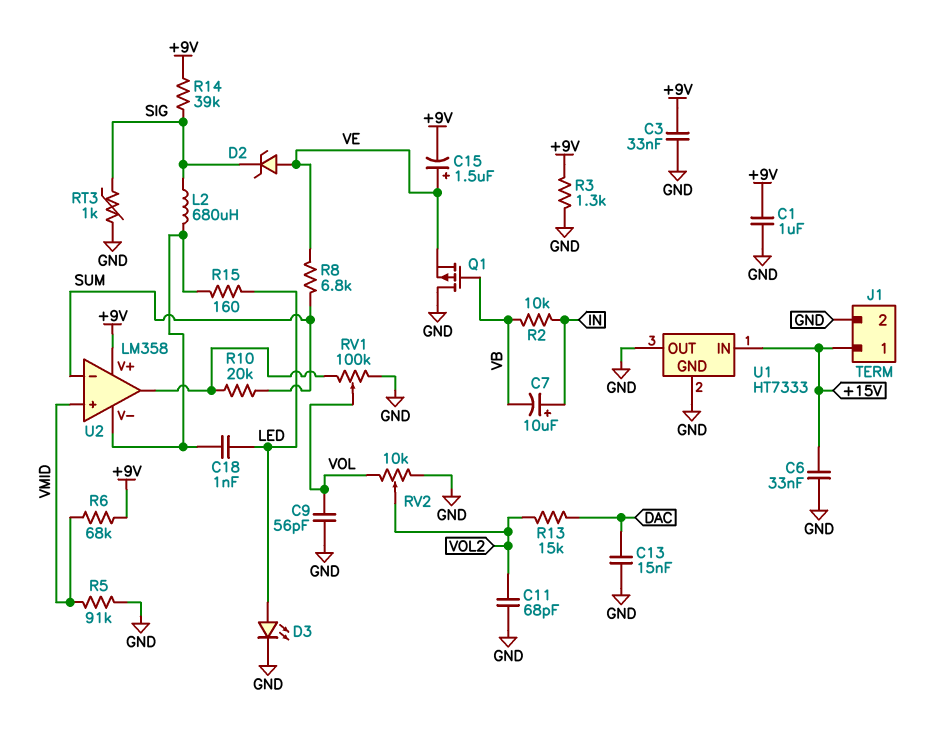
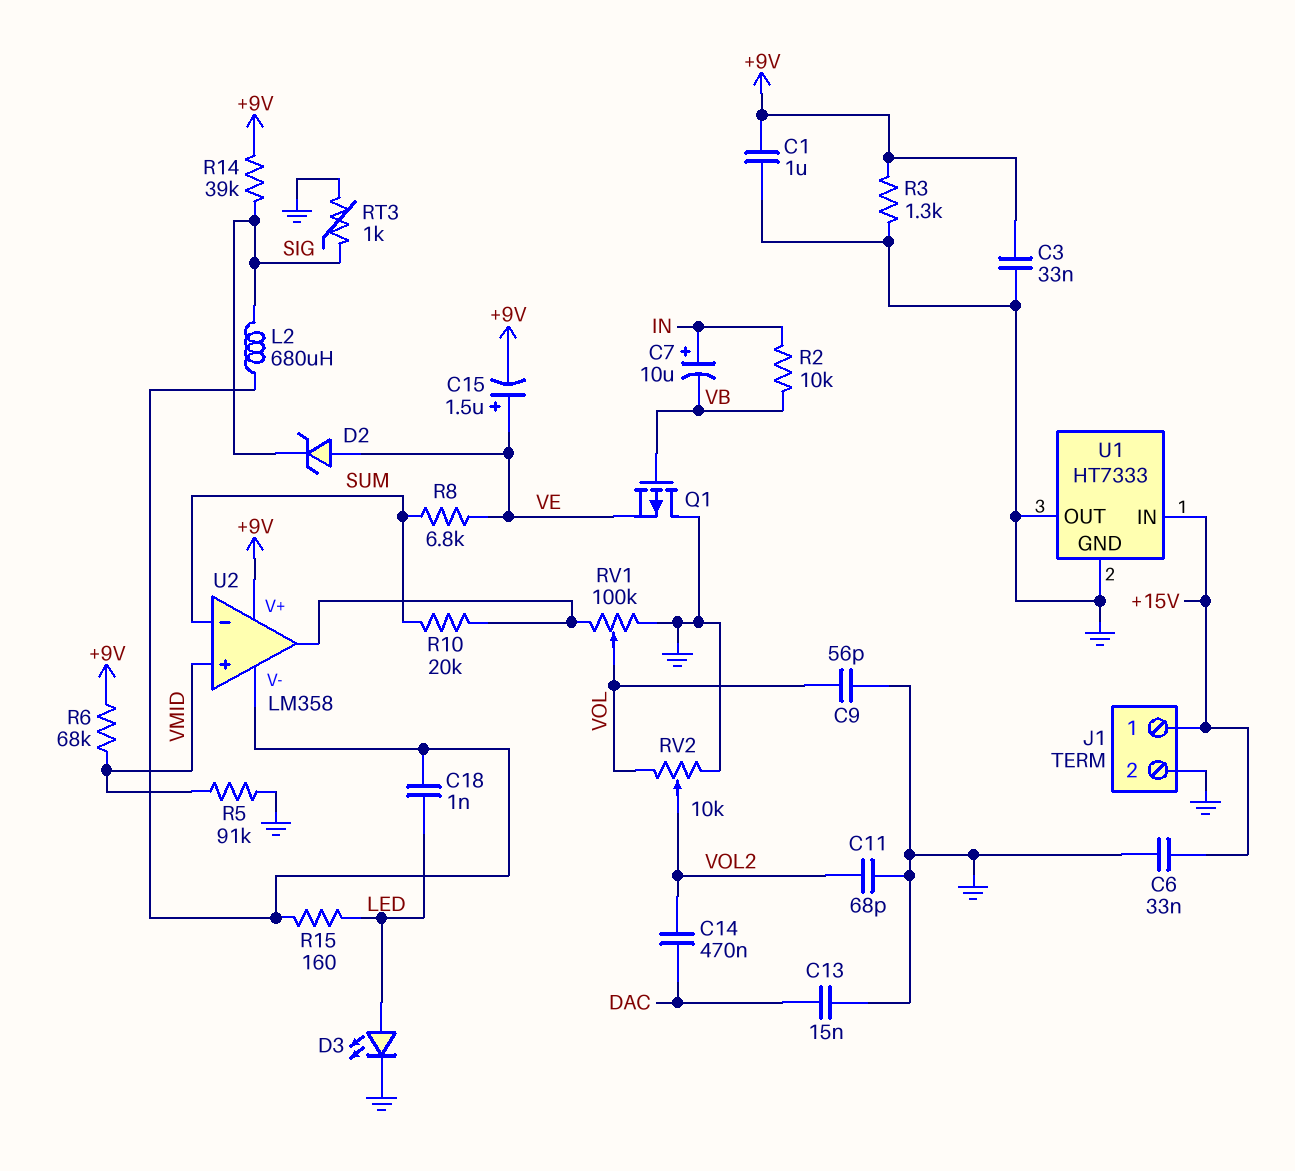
C14: none -> 470nF (DAC, VOL2)
R13: 15k (DAC, VOL2) -> none

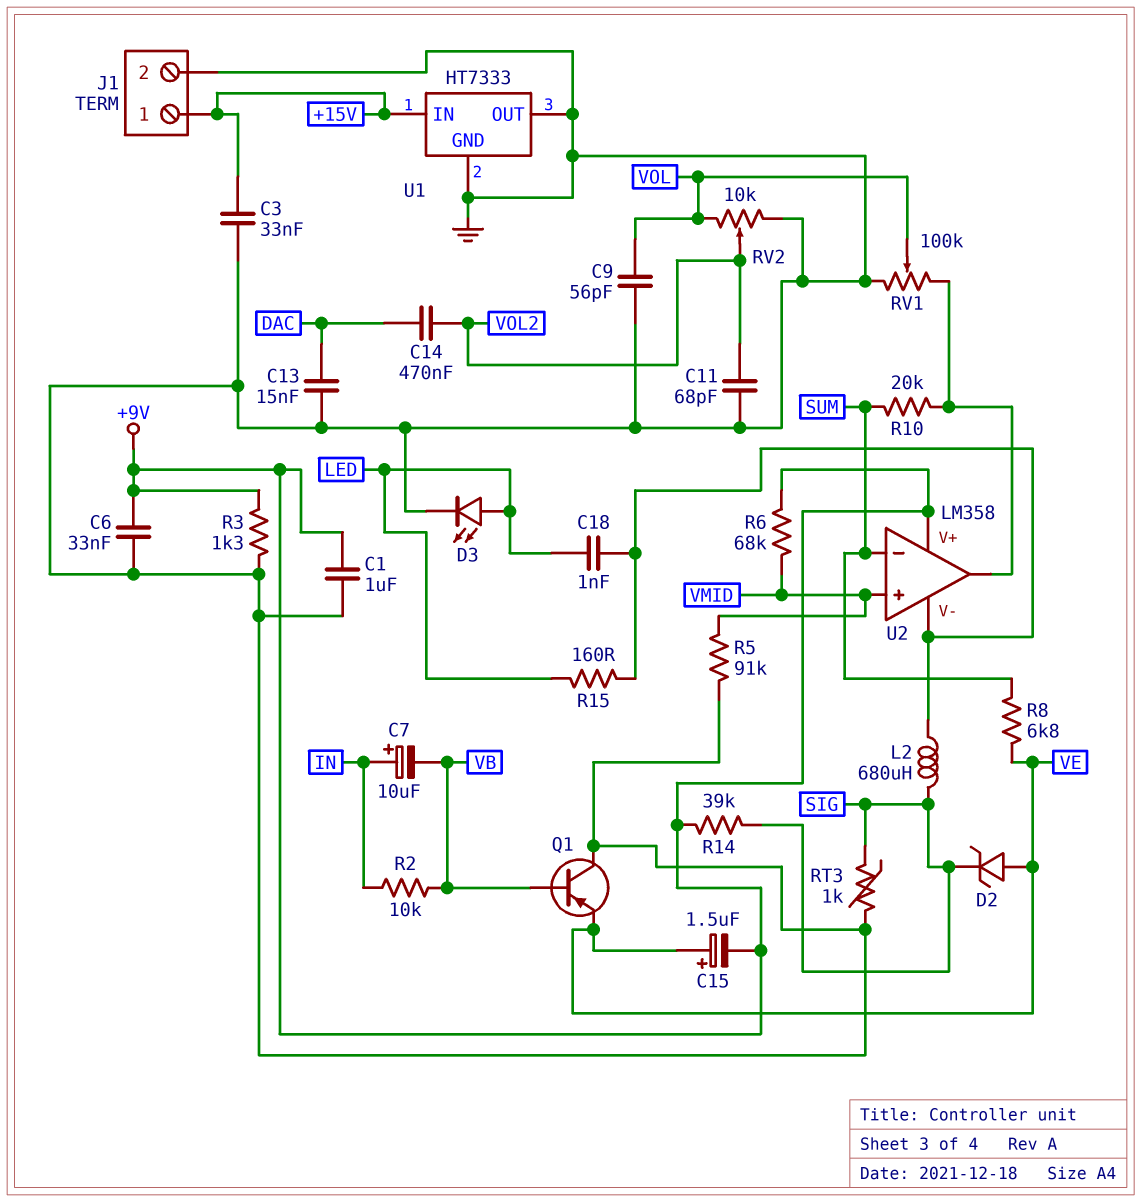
C3: 33nF (+9V, GND) -> 33nF (+15V, GND)
C6: 33nF (+15V, GND) -> 33nF (+9V, GND)
Q1: PMOS (G VB, D GND, S VE) -> PNP (B VB, C GND, E VE)

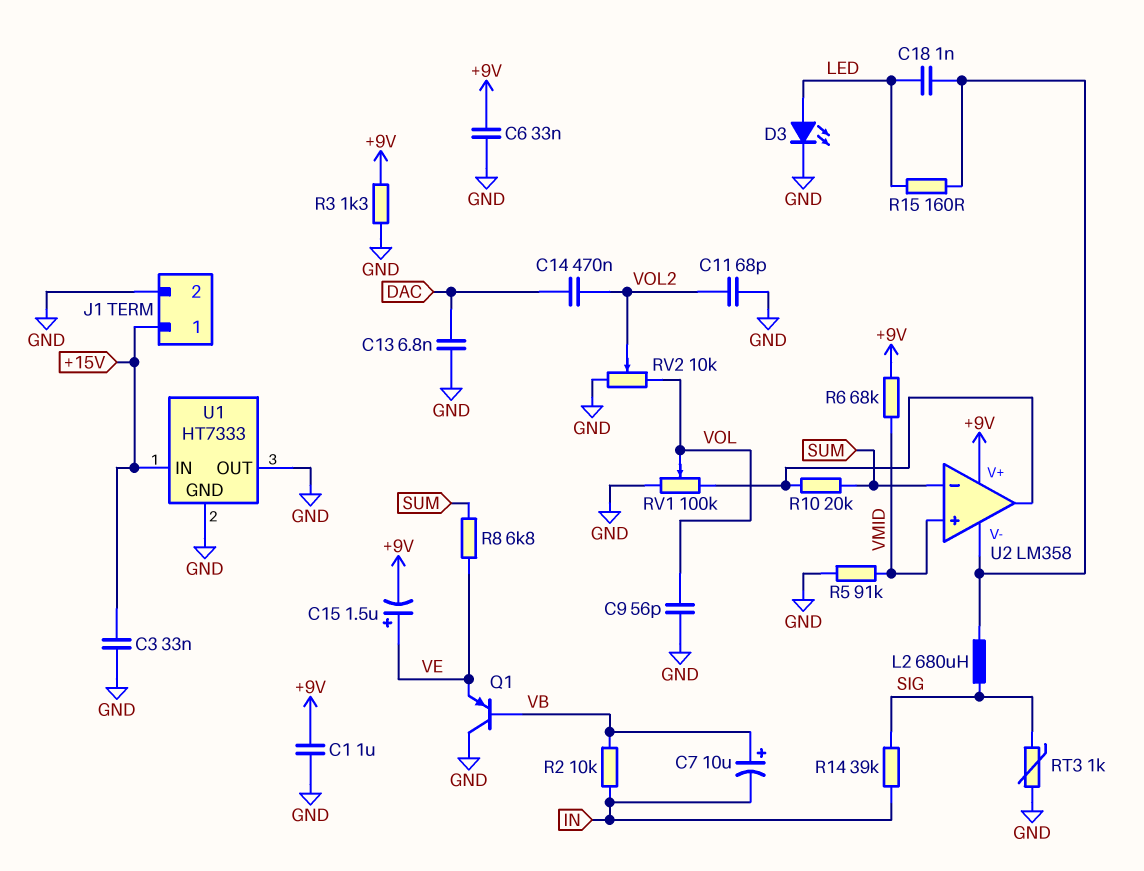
C7: 10uF (plus IN, minus VB) -> 10uF (plus VB, minus IN)
C13: 15nF (DAC, GND) -> 6.8nF (DAC, GND)
D2: zener (A VE, K SIG) -> none
R14: 39k (+9V, SIG) -> 39k (IN, SIG)

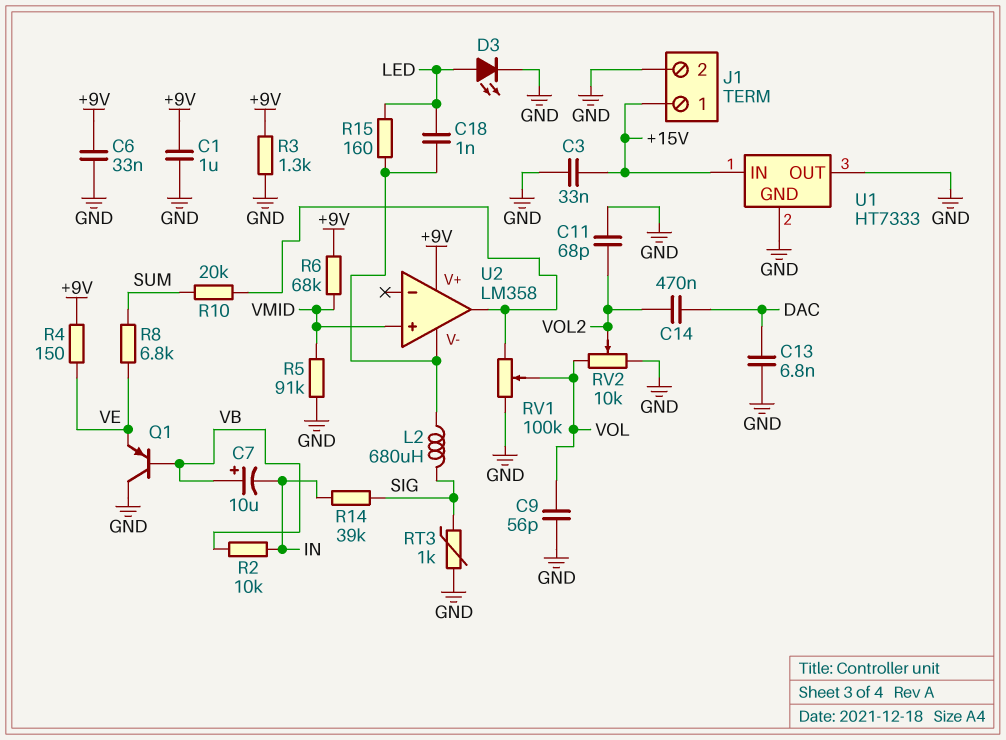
C15: 1.5uF (plus VE, minus +9V) -> none
R4: none -> 150 (+9V, VE)
U2 pin in-: SUM -> none

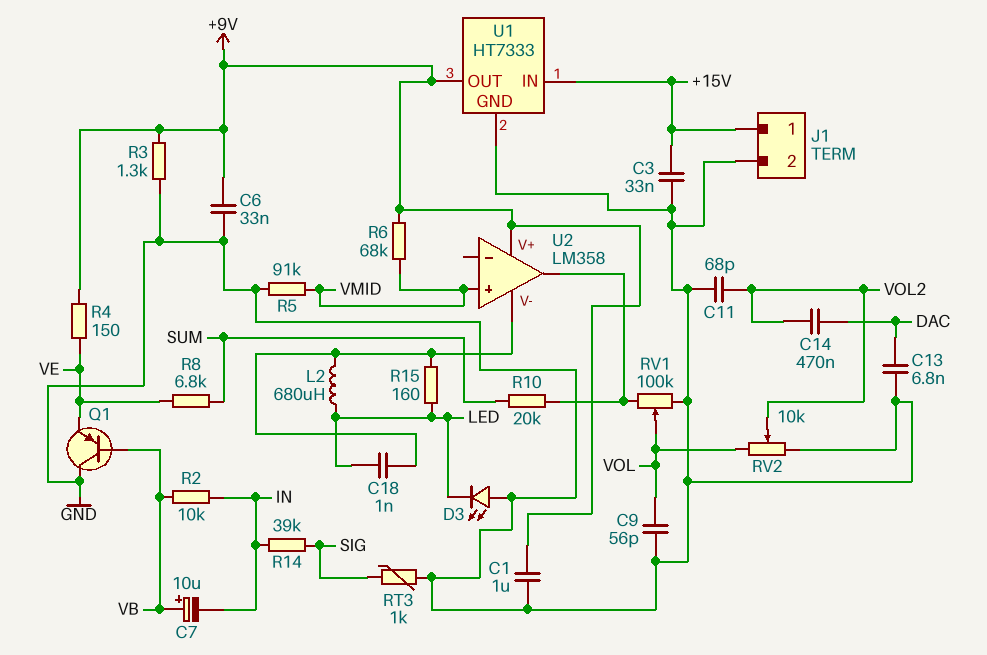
D3: LED (A LED, K GND) -> LED (A GND, K LED)
L2: 680uH (SIG, U2/V-) -> 680uH (LED, U2/V-)
U1 pin OUT: GND -> +9V

